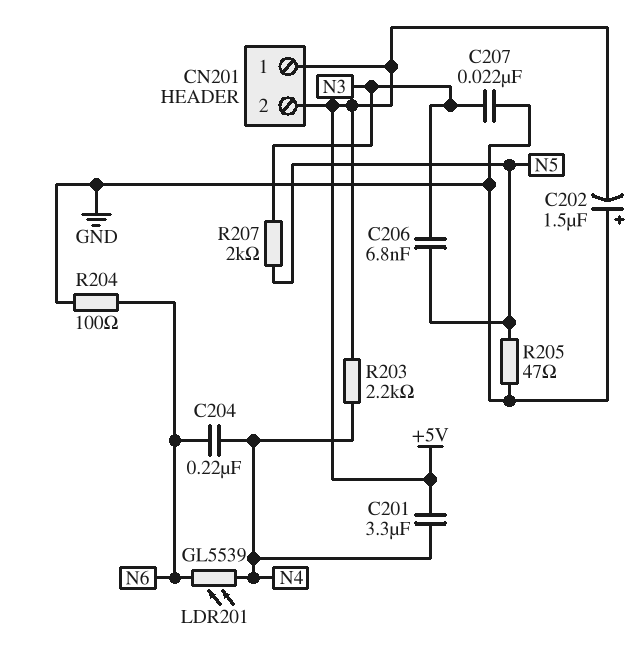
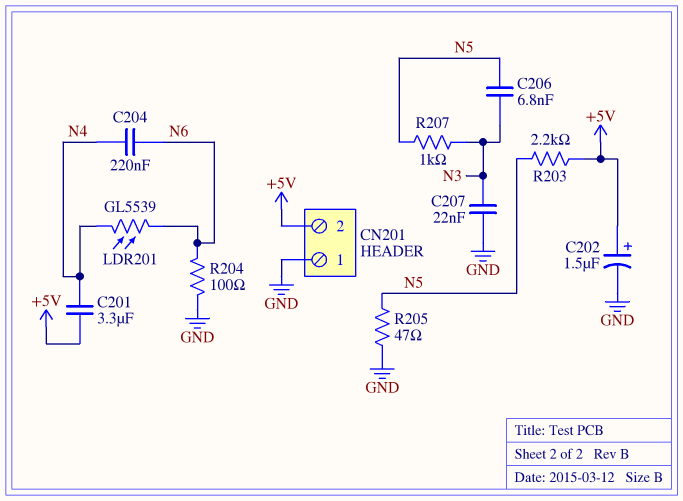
C202: 1.5uF (plus GND, minus +5V) -> 1.5uF (plus +5V, minus GND)
CN201 pin 1: +5V -> GND
R203: 2.2k (+5V, N4) -> 2.2k (+5V, N5)
R207: 2k (N3, N5) -> 1k (N3, N5)

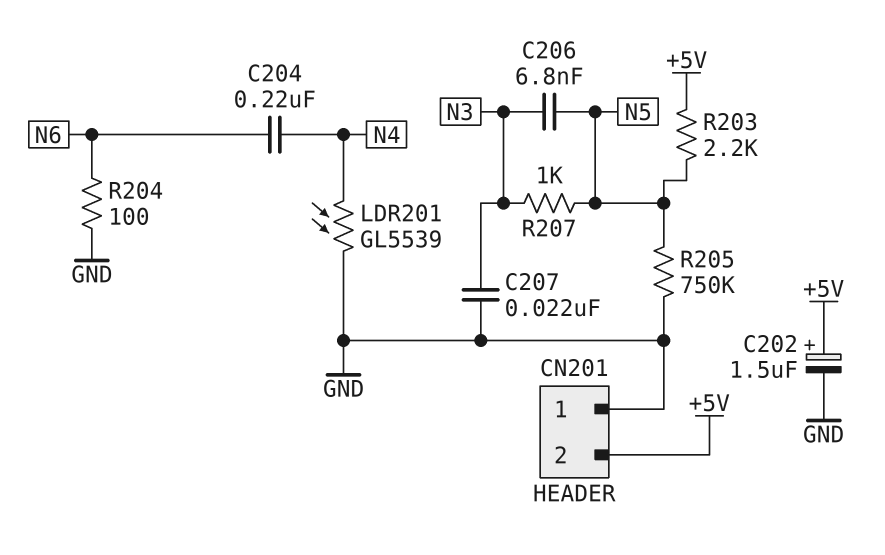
C201: 3.3uF (+5V, N4) -> none
LDR201: GL5539 (N4, N6) -> GL5539 (GND, N4)
R205: 47 (GND, N5) -> 750k (GND, N5)

